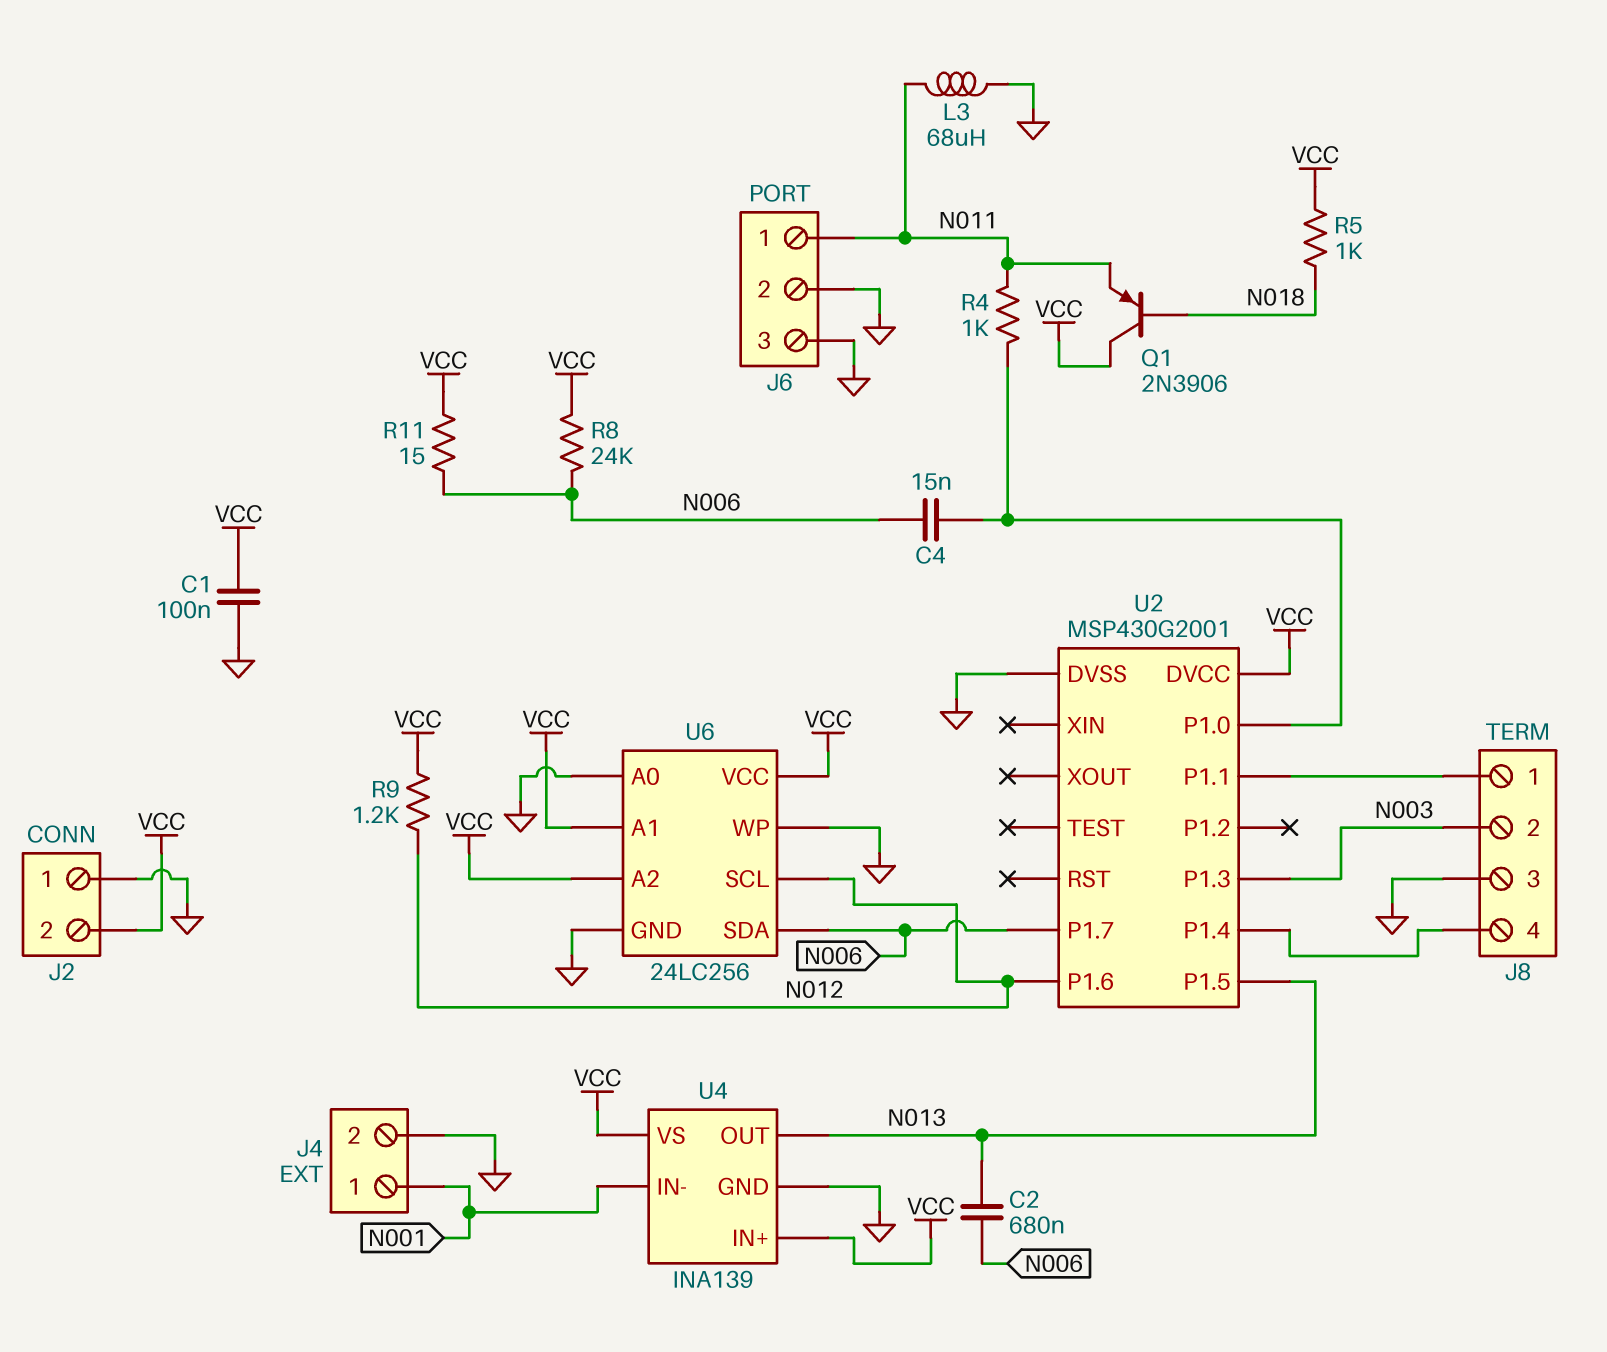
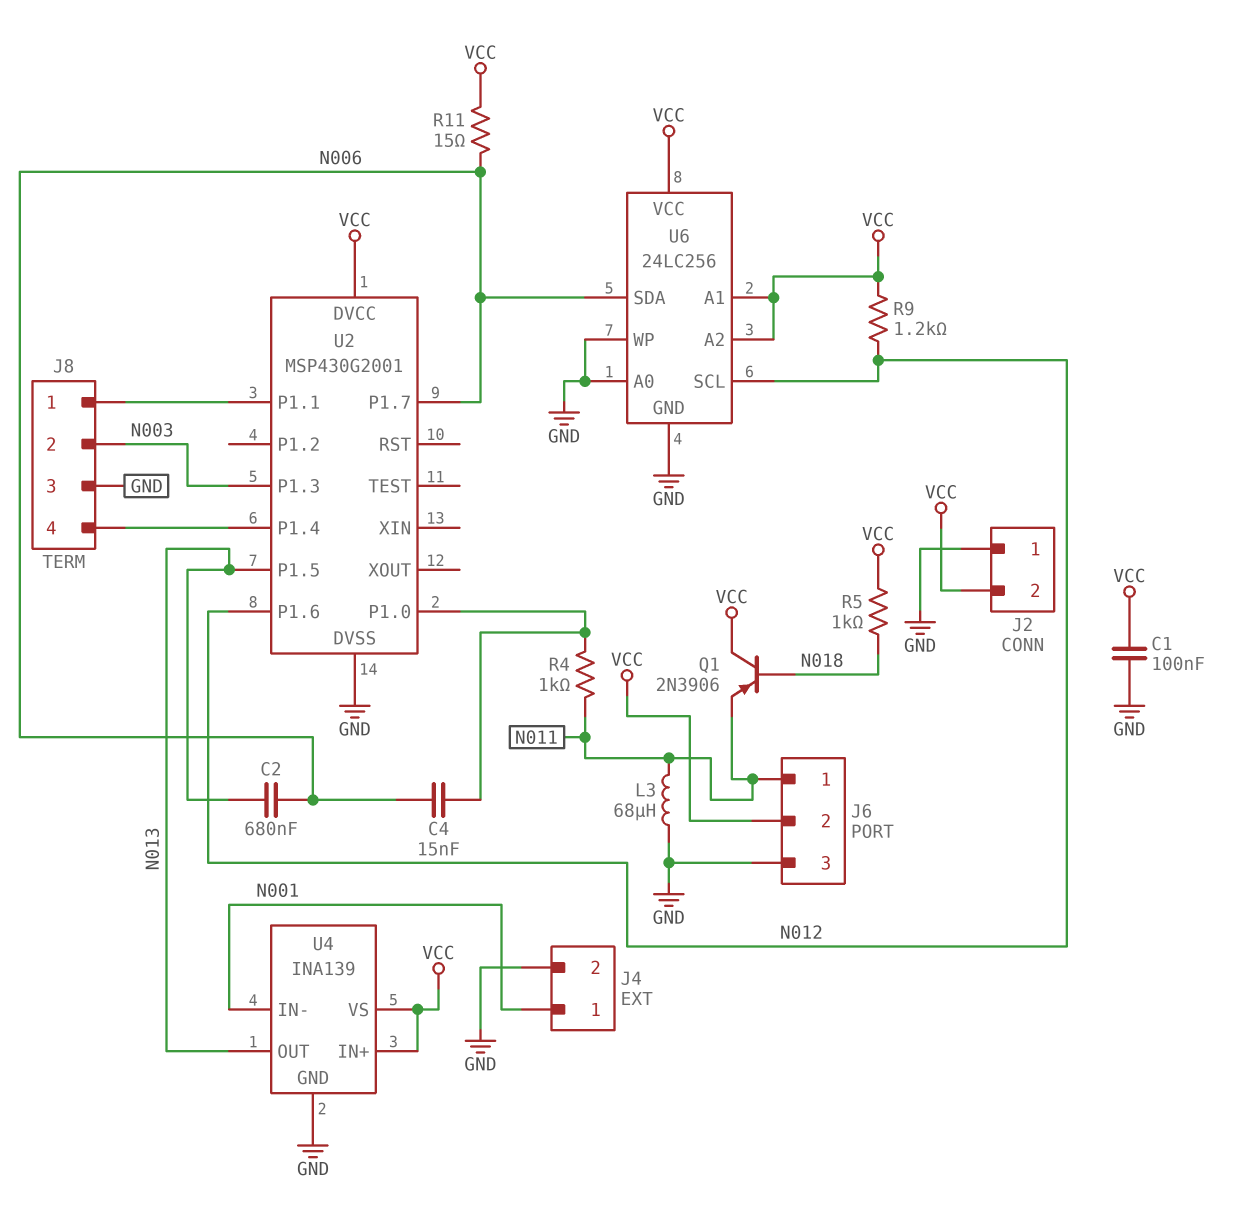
J6 pin 2: GND -> VCC
R8: 24k (N006, VCC) -> none

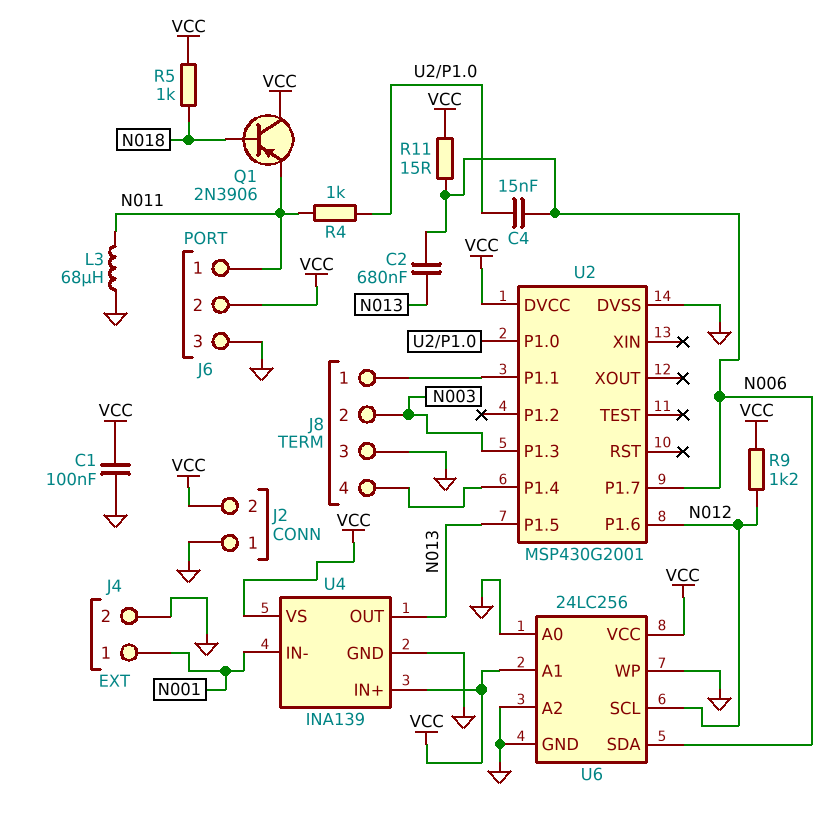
U6 pin A2: VCC -> GND

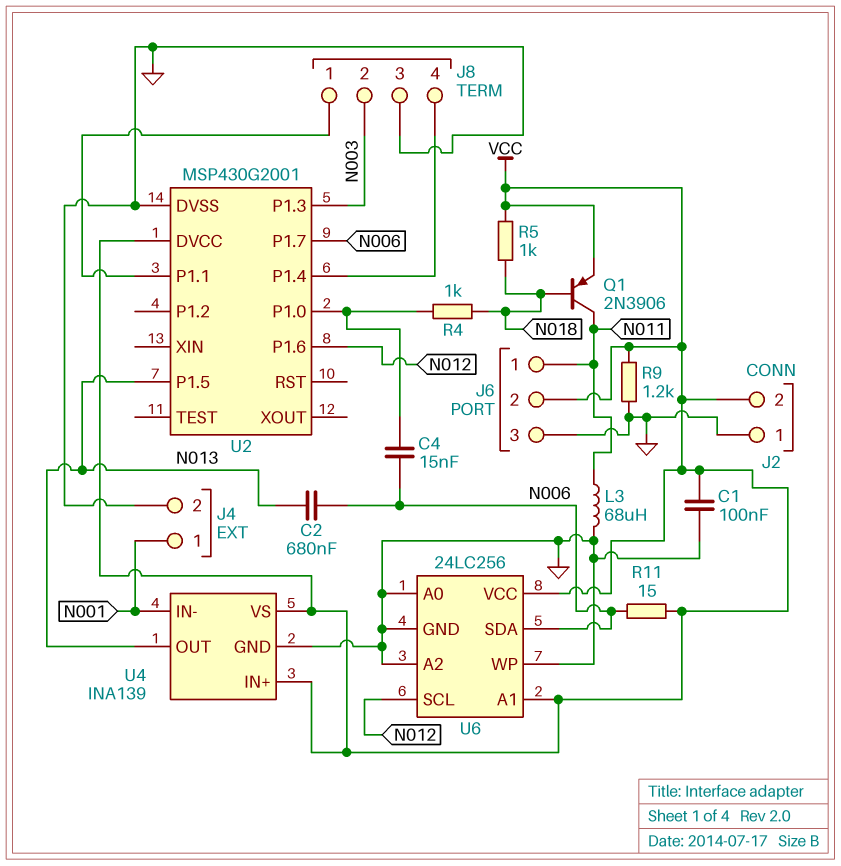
Q1: PNP 2N3906 (B N018, C VCC, E N011) -> PNP 2N3906 (B N018, C N011, E VCC)
R4: 1k (N011, U2/P1.0) -> 1k (N018, U2/P1.0)
R9: 1.2k (N012, VCC) -> 1.2k (GND, VCC)

